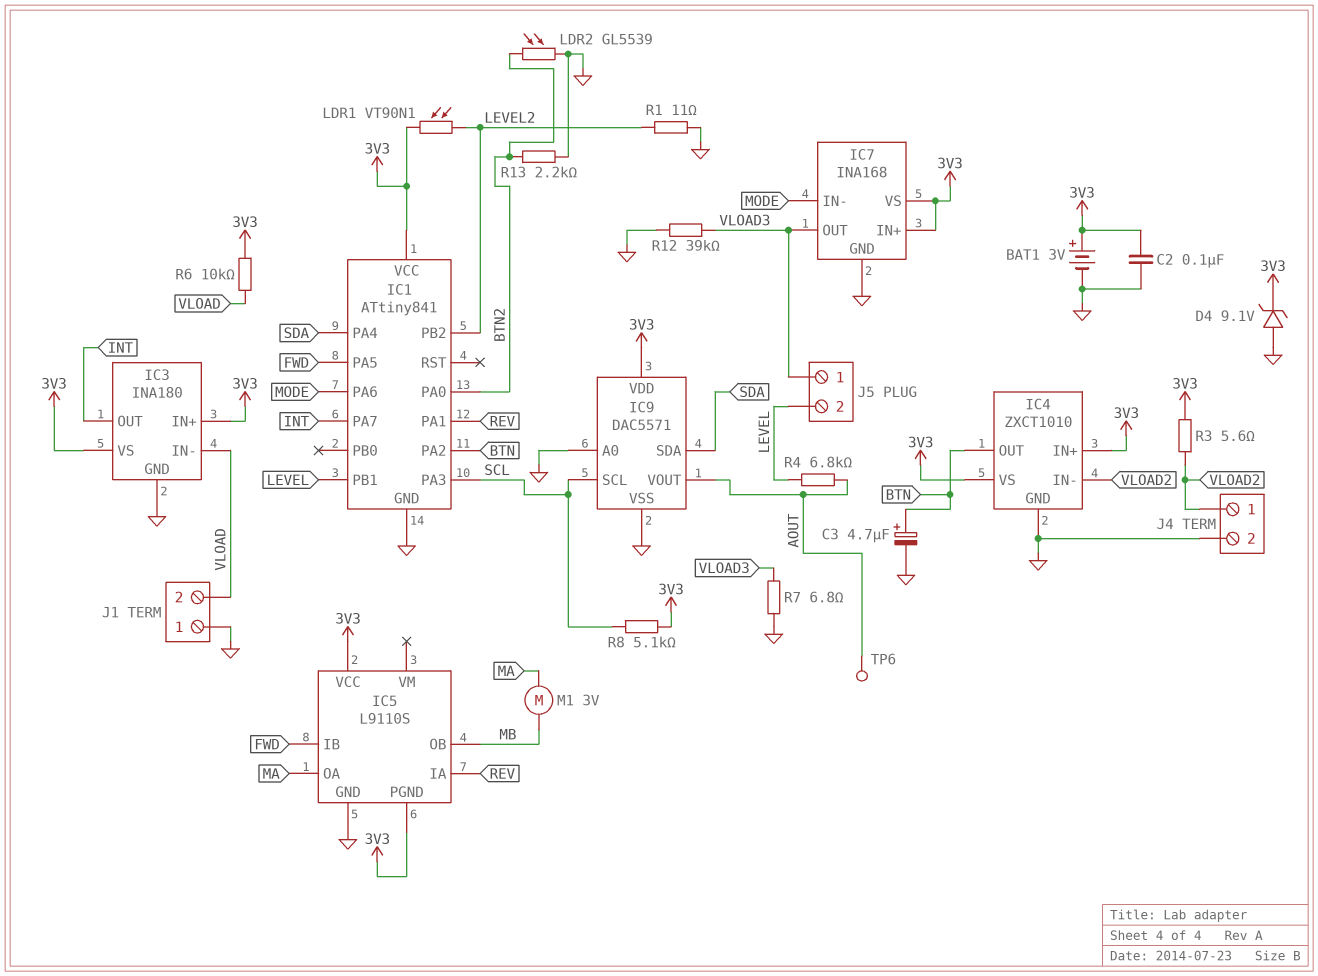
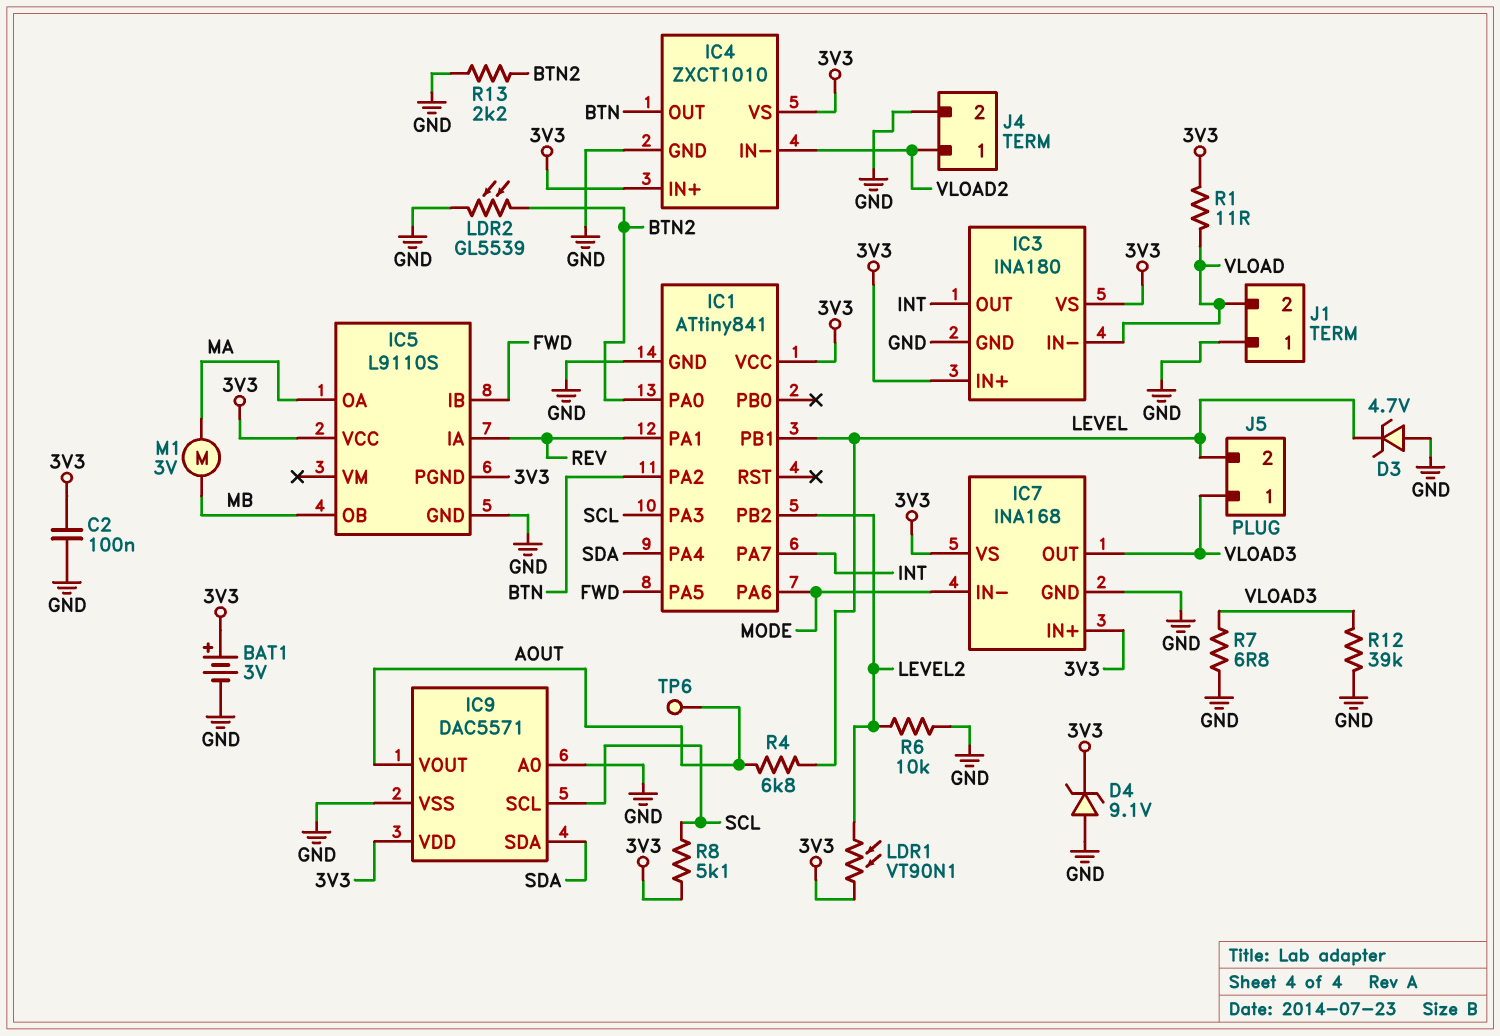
C3: 4.7uF (plus BTN, minus GND) -> none
D3: none -> zener 4.7V (A GND, K LEVEL)
R1: 11 (GND, LEVEL2) -> 11 (3V3, VLOAD)
R3: 5.6 (3V3, VLOAD2) -> none
R6: 10k (3V3, VLOAD) -> 10k (GND, LEVEL2)

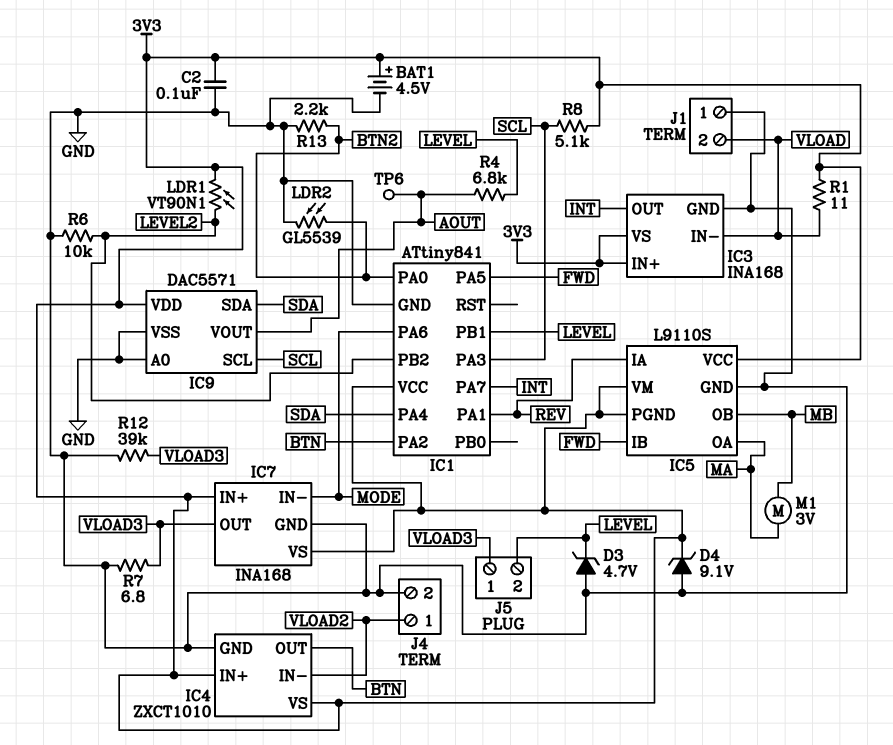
BAT1: 3V (plus 3V3, minus GND) -> 4.5V (plus 3V3, minus GND)
IC3: INA180 -> INA168
IC5 pin VM: none -> 3V3

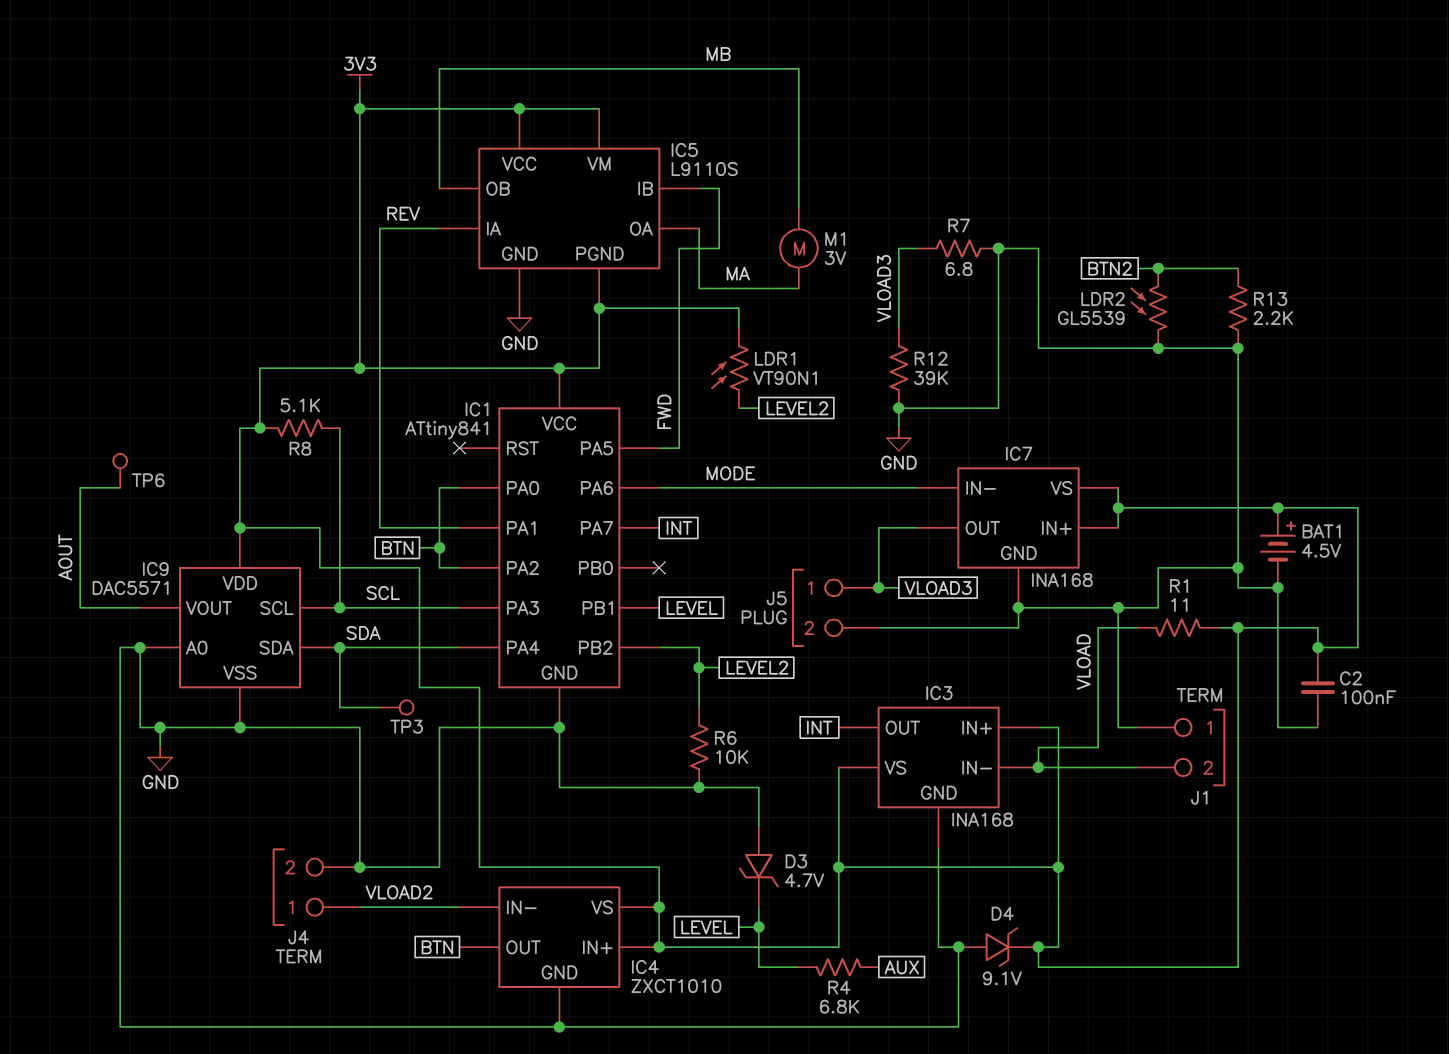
IC1 pin PA0: BTN2 -> BTN
J5 pin 2: LEVEL -> GND
R4: 6.8k (AOUT, LEVEL) -> 6.8k (AUX, LEVEL)
TP3: none -> test point (SDA)

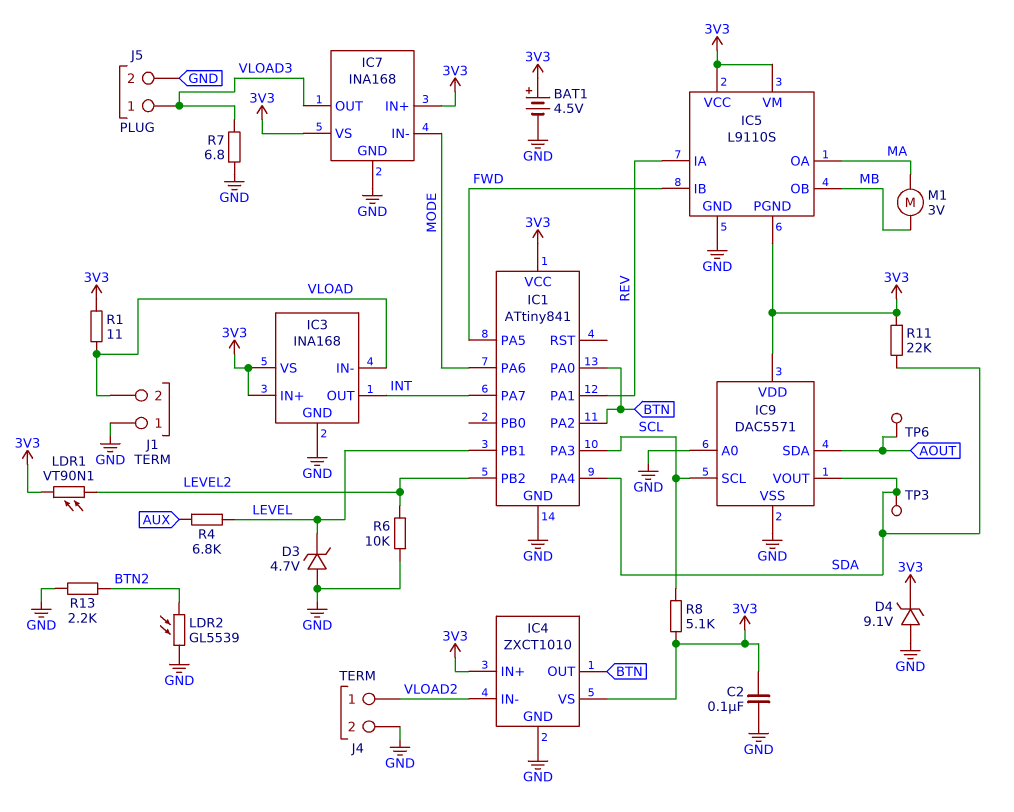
IC9 pin SDA: SDA -> AOUT
IC9 pin VOUT: AOUT -> SDA
R11: none -> 22k (3V3, SDA)
R12: 39k (GND, VLOAD3) -> none

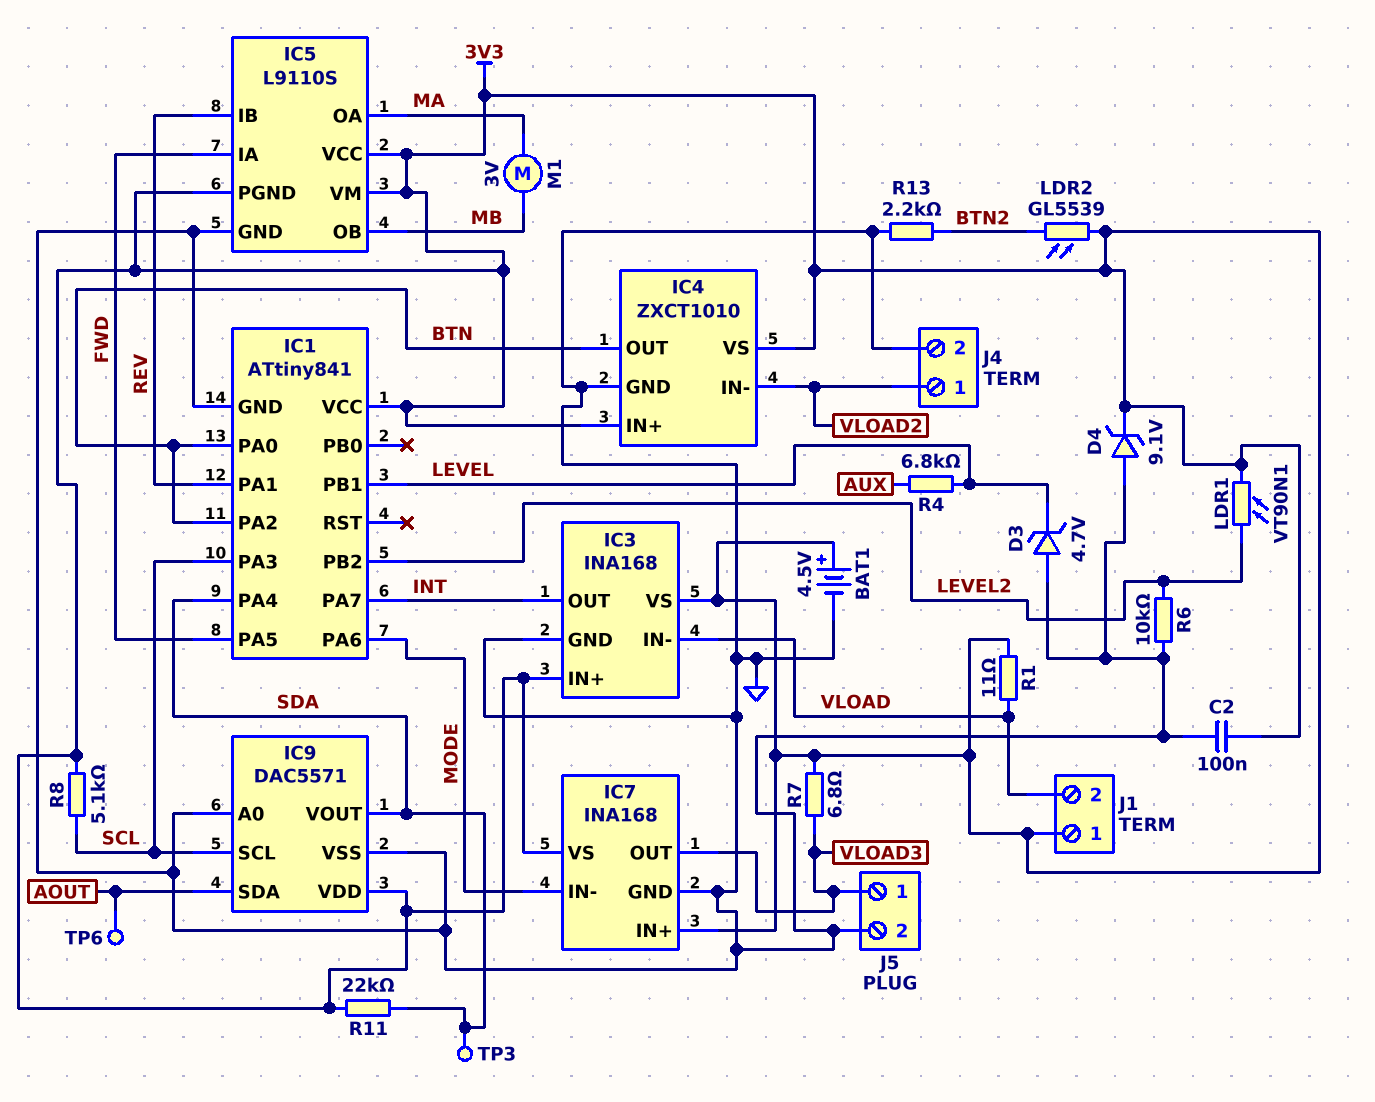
IC5 pin IA: REV -> FWD
IC5 pin IB: FWD -> REV
J1 pin 1: GND -> 3V3
LDR2: GL5539 (BTN2, GND) -> GL5539 (3V3, BTN2)
R7: 6.8 (GND, VLOAD3) -> 6.8 (3V3, VLOAD3)

